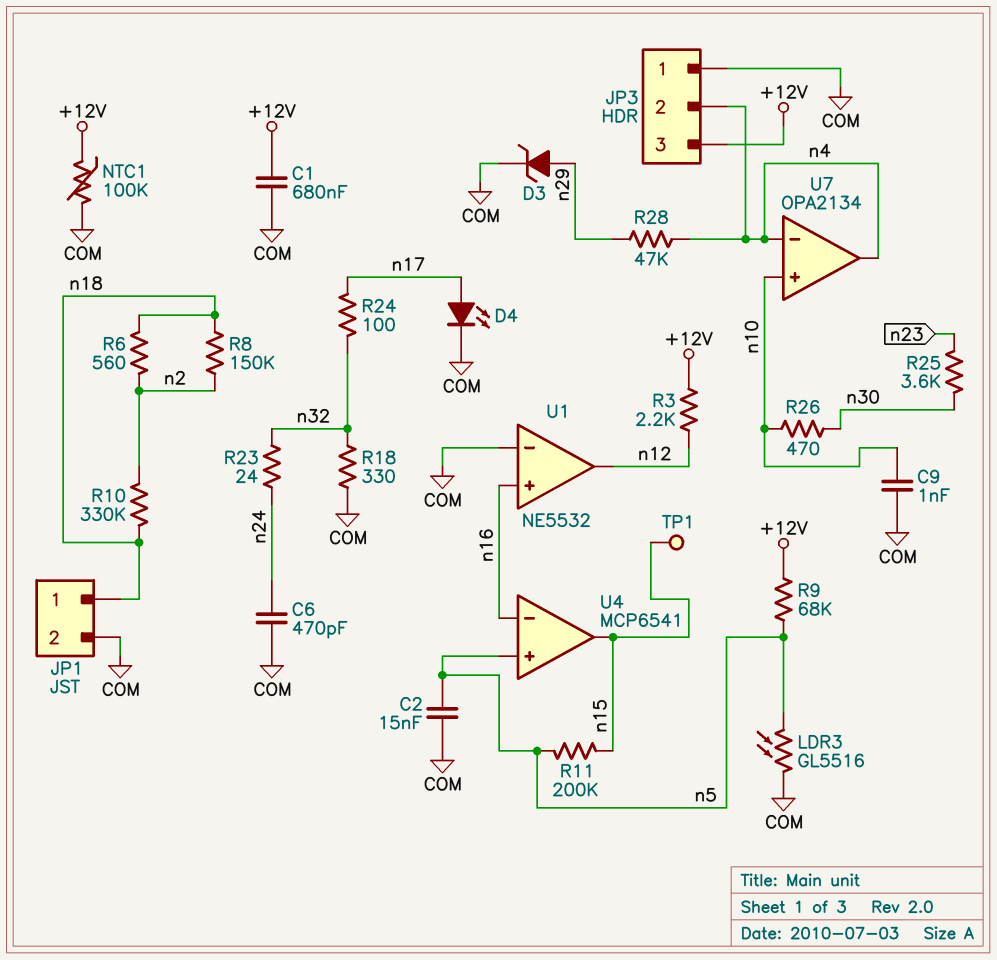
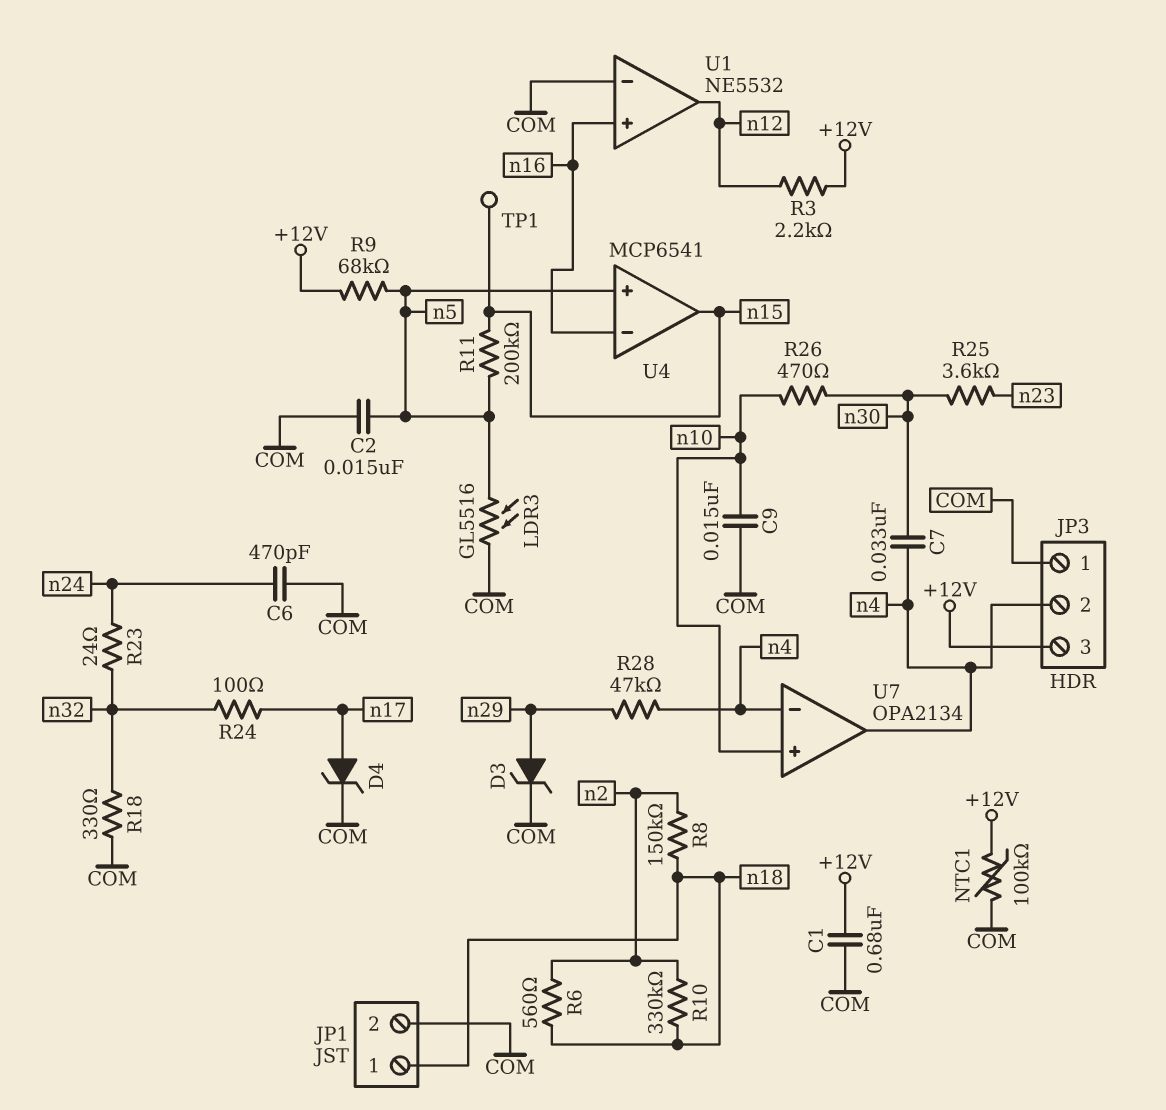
C7: none -> 33nF (n4, n30)
C9: 1nF (COM, n10) -> 15nF (COM, n10)
D4: LED (A n17, K COM) -> zener (A n17, K COM)

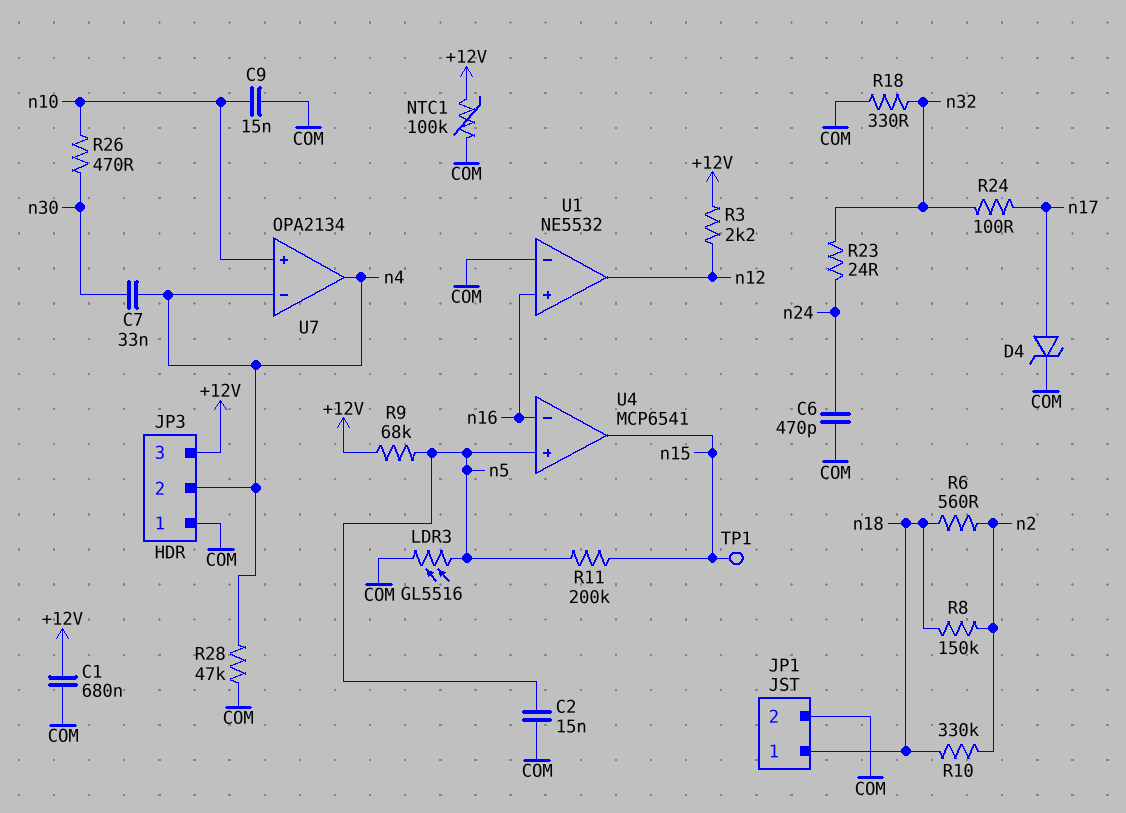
D3: zener (A n29, K COM) -> none
R25: 3.6k (n23, n30) -> none
R28: 47k (n4, n29) -> 47k (COM, n4)

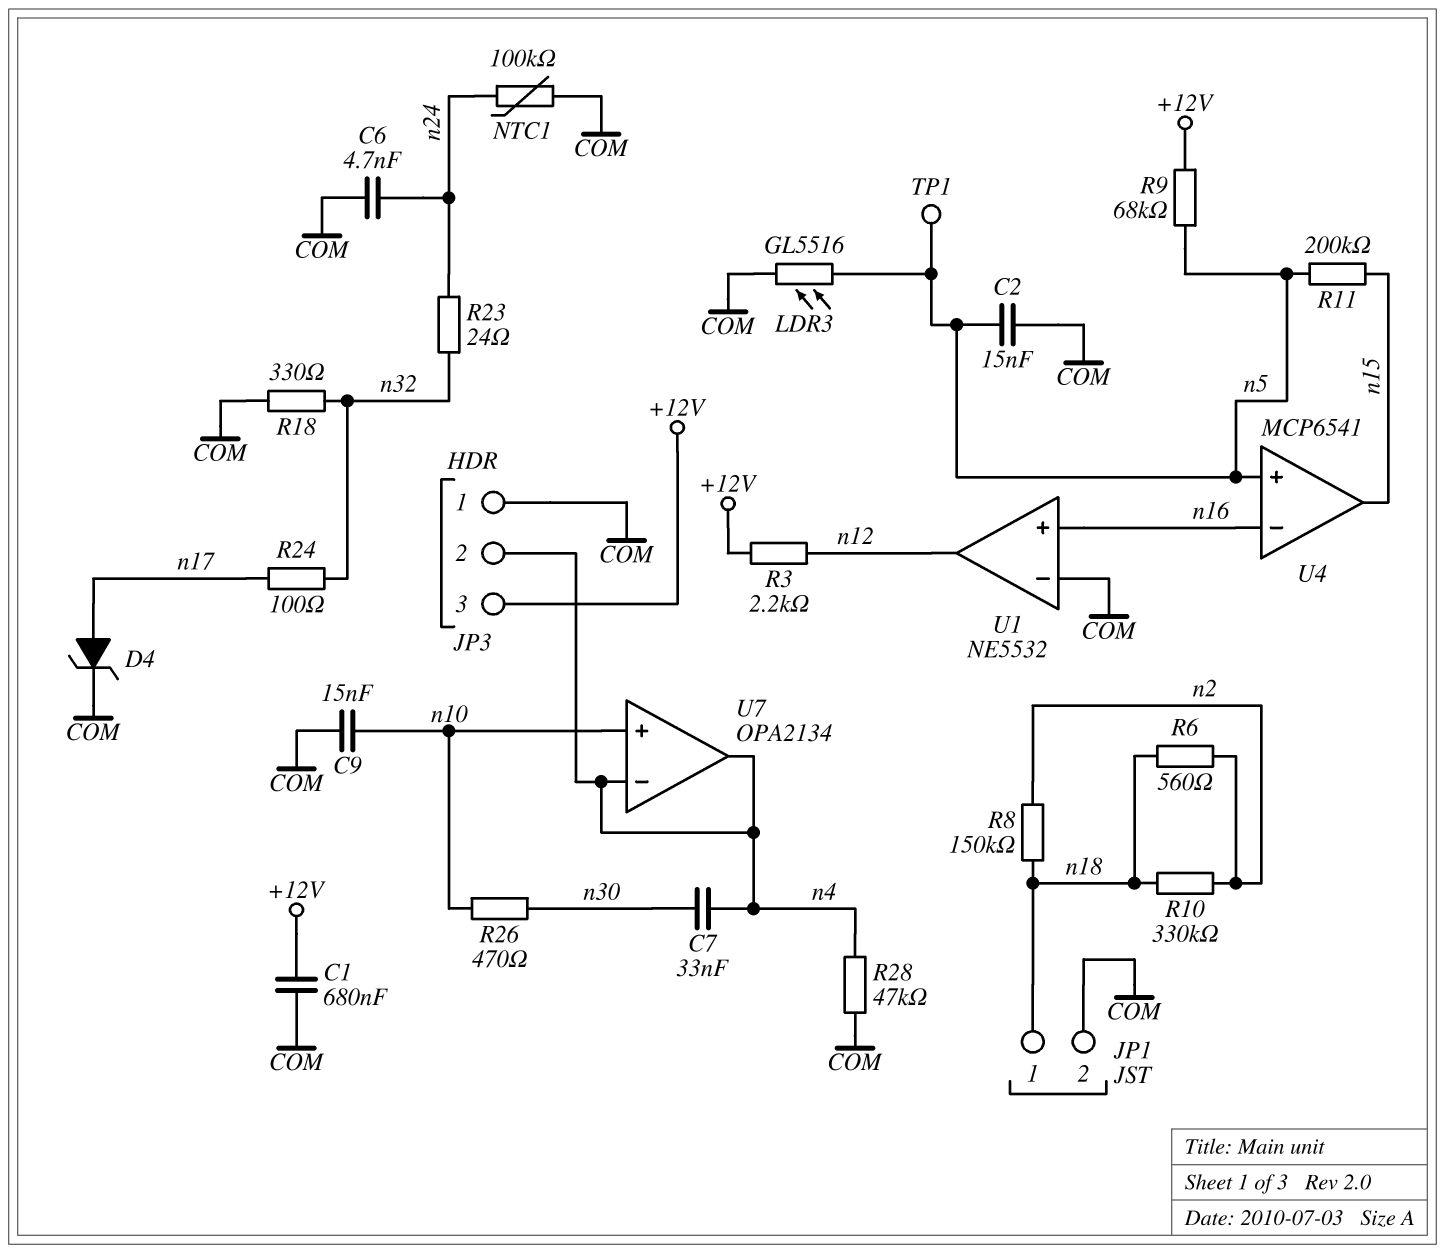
C6: 470pF (COM, n24) -> 4.7nF (COM, n24)
NTC1: 100k (+12V, COM) -> 100k (COM, n24)
TP1: test point (n15) -> test point (n5)

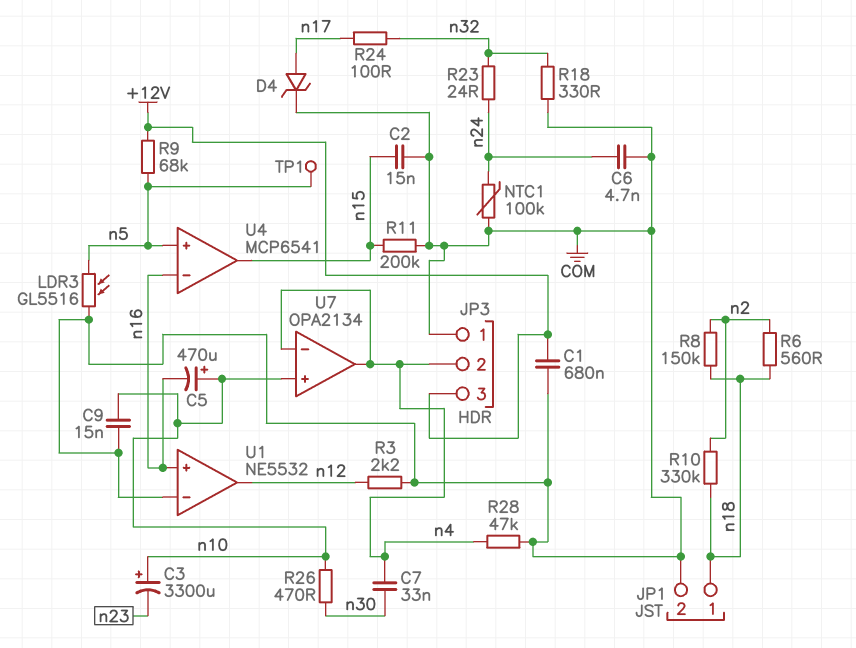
C2: 15nF (COM, n5) -> 15nF (COM, n15)
C3: none -> 3300uF (plus n10, minus n23)
C5: none -> 470uF (plus n10, minus n16)
R3: 2.2k (+12V, n12) -> 2.2k (COM, n12)
R11: 200k (n5, n15) -> 200k (COM, n15)

